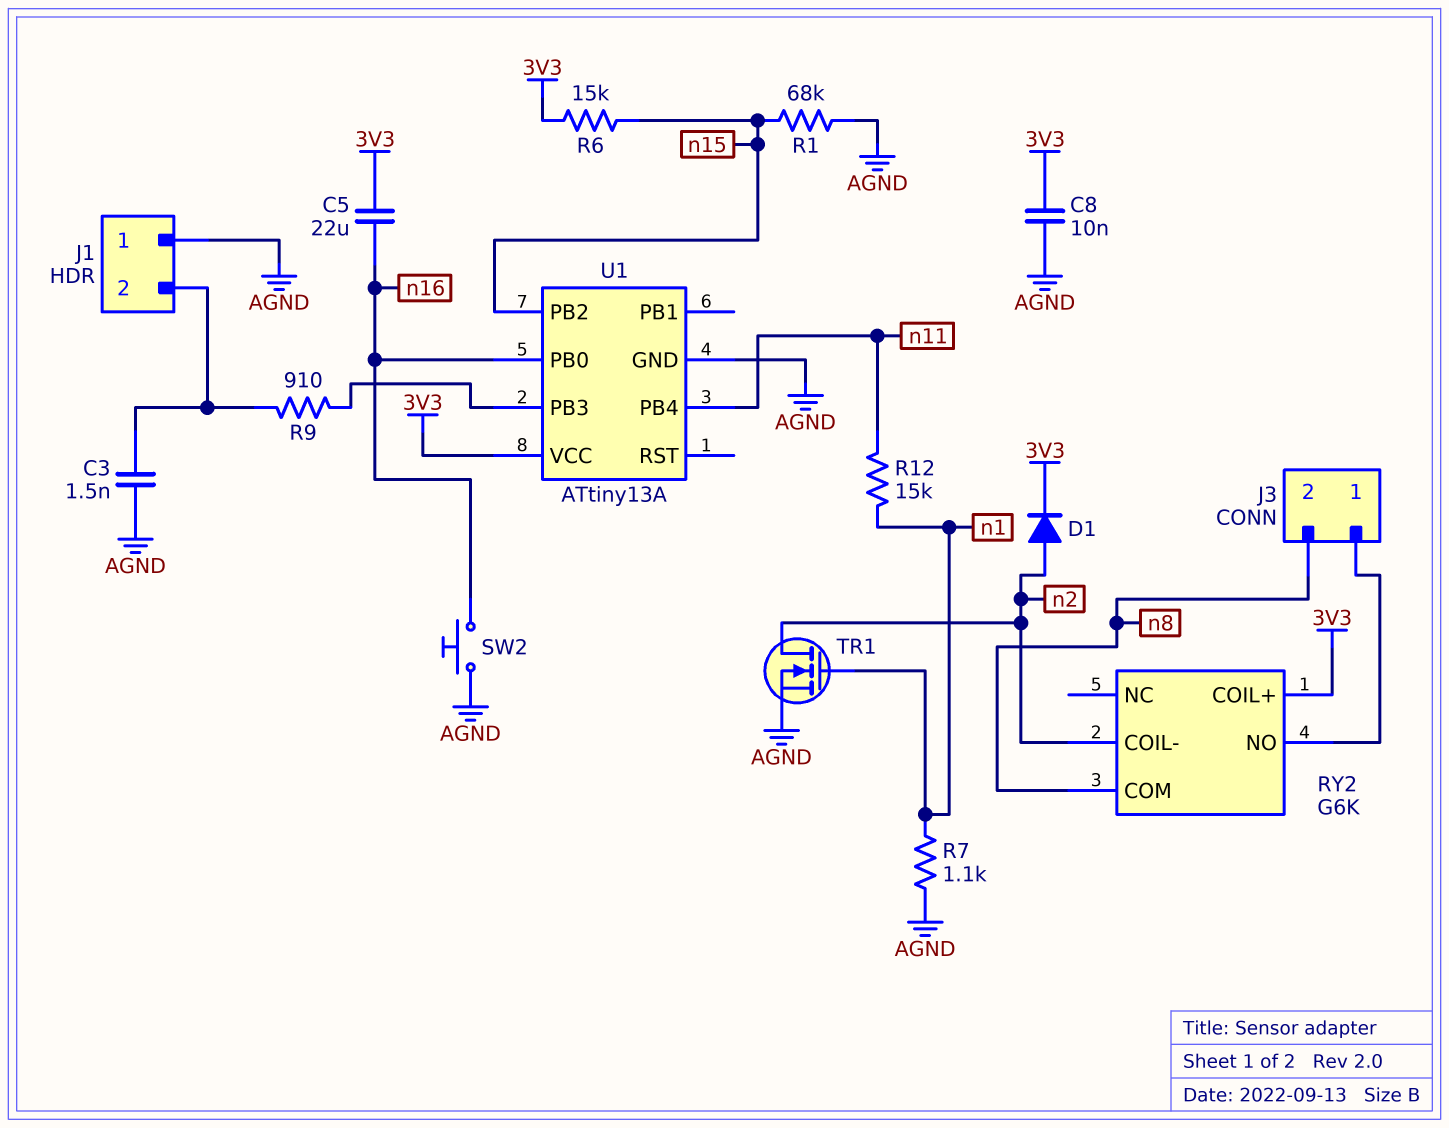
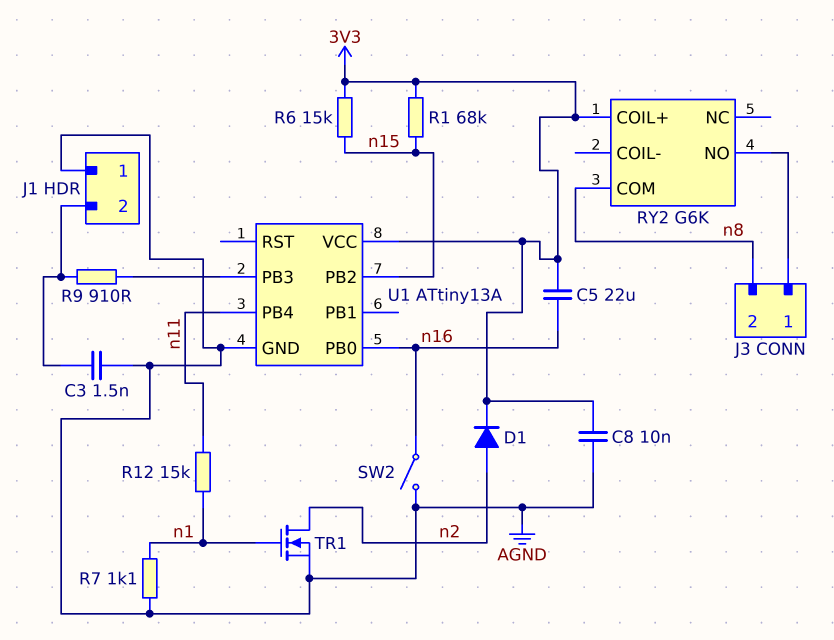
R1: 68k (AGND, n15) -> 68k (3V3, n15)
RY2 pin COIL-: n2 -> none
SW2: button (AGND, n16) -> switch (AGND, n16)

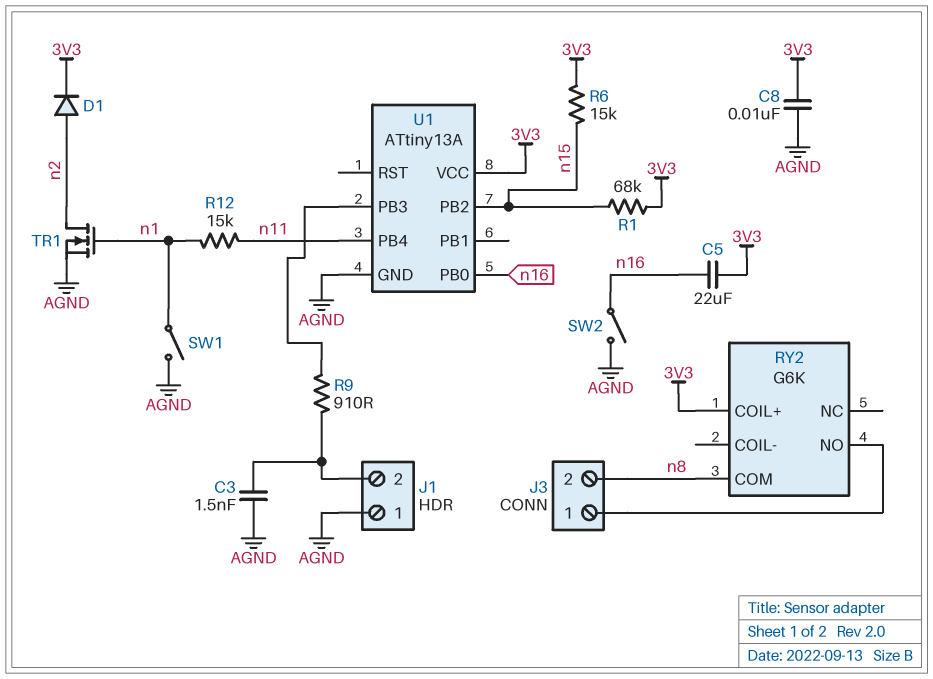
R7: 1.1k (AGND, n1) -> none
SW1: none -> switch (AGND, n1)

